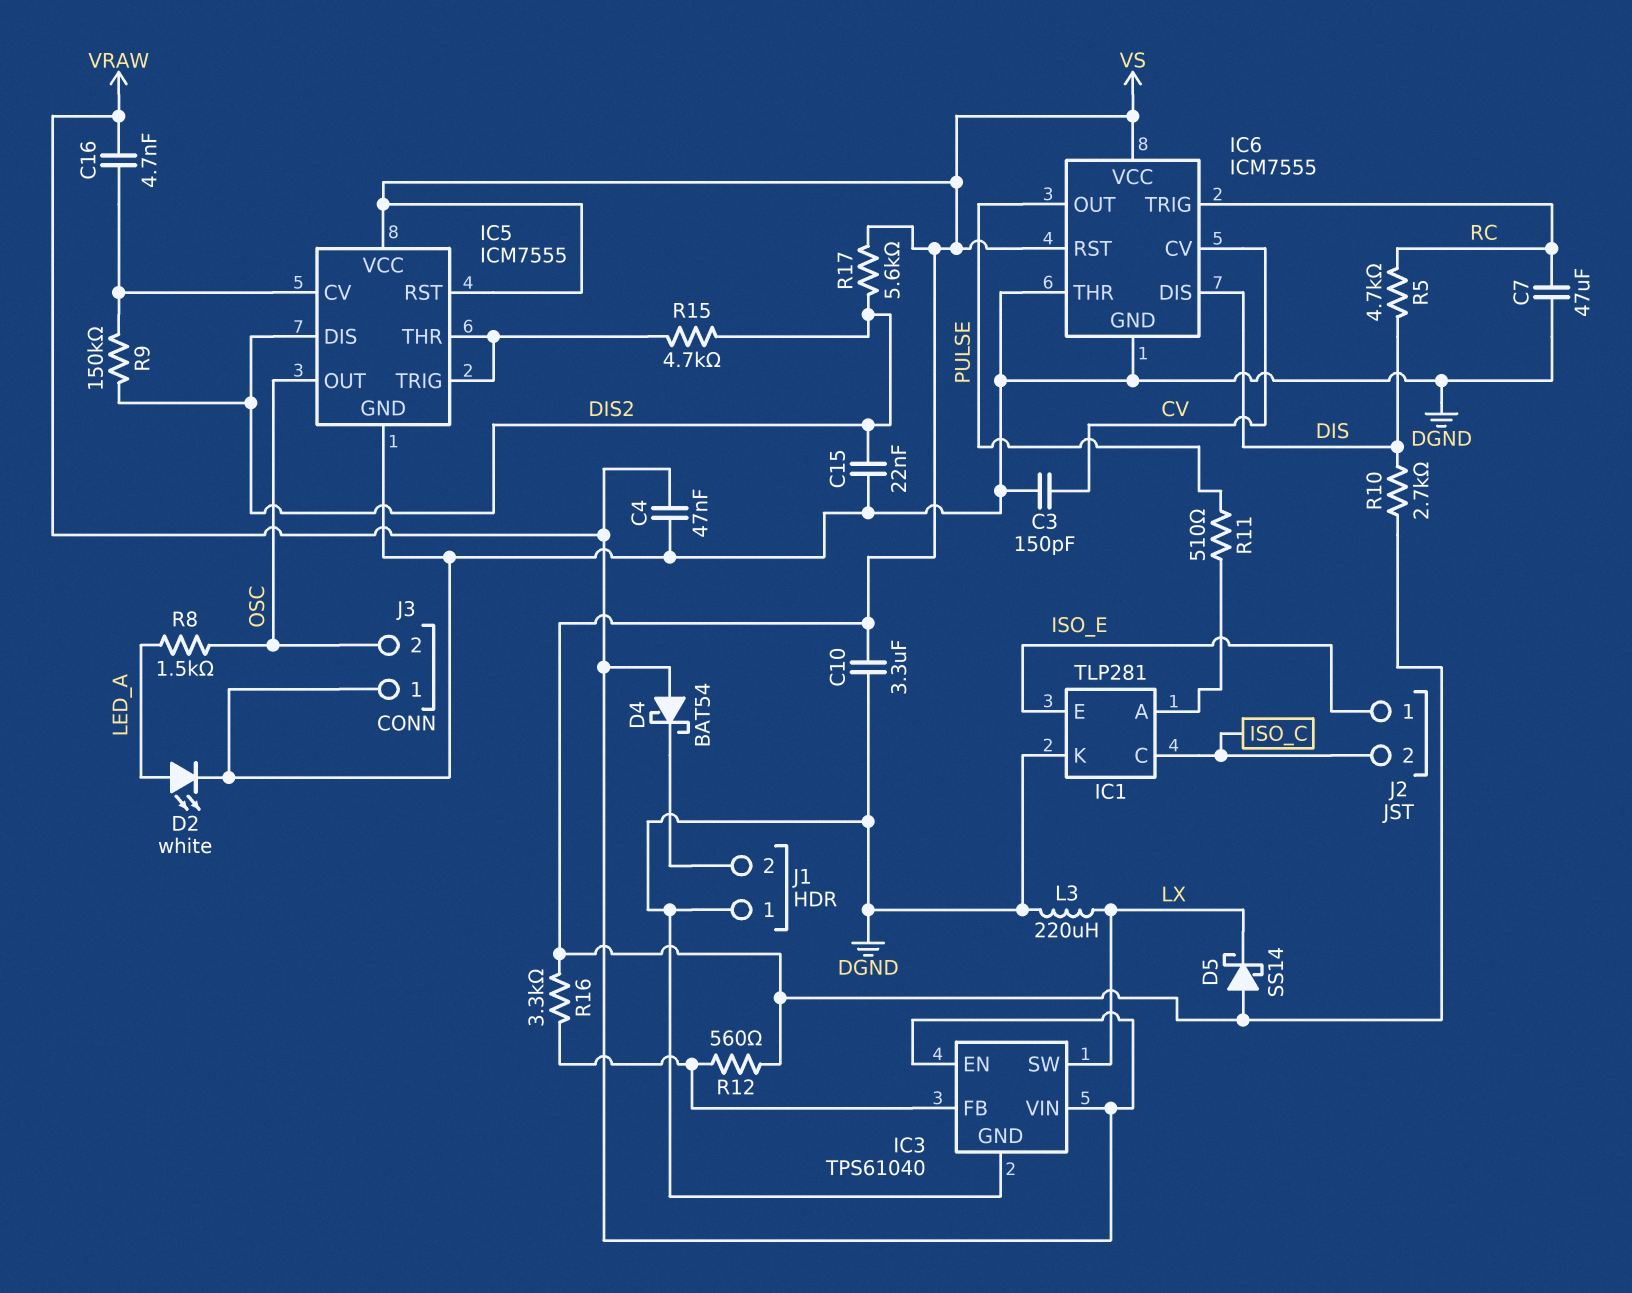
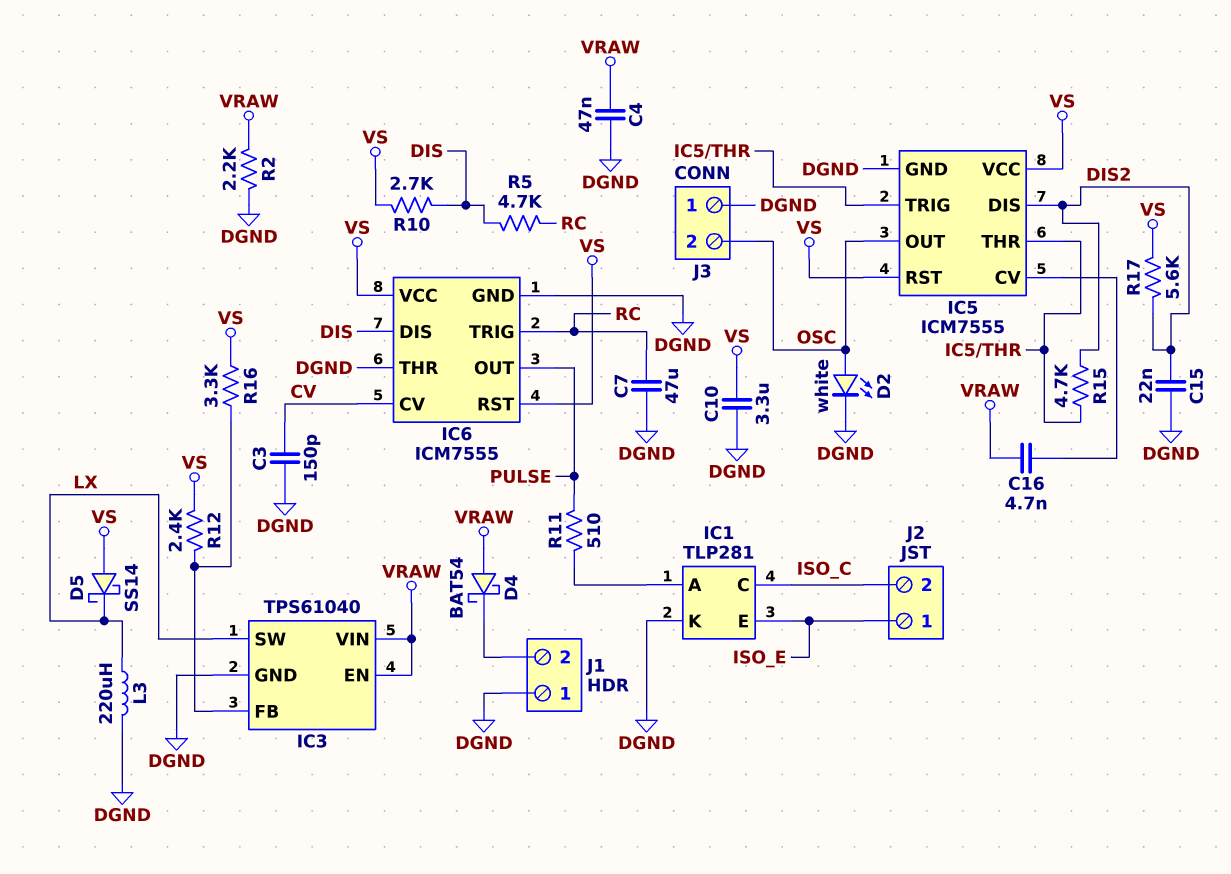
D2: LED white (A LED_A, K DGND) -> LED white (A OSC, K DGND)
R2: none -> 2.2k (DGND, VRAW)
R8: 1.5k (LED_A, OSC) -> none
R9: 150k (DIS2, IC5/CV) -> none
R12: 560 (IC3/FB, VS) -> 2.4k (IC3/FB, VS)

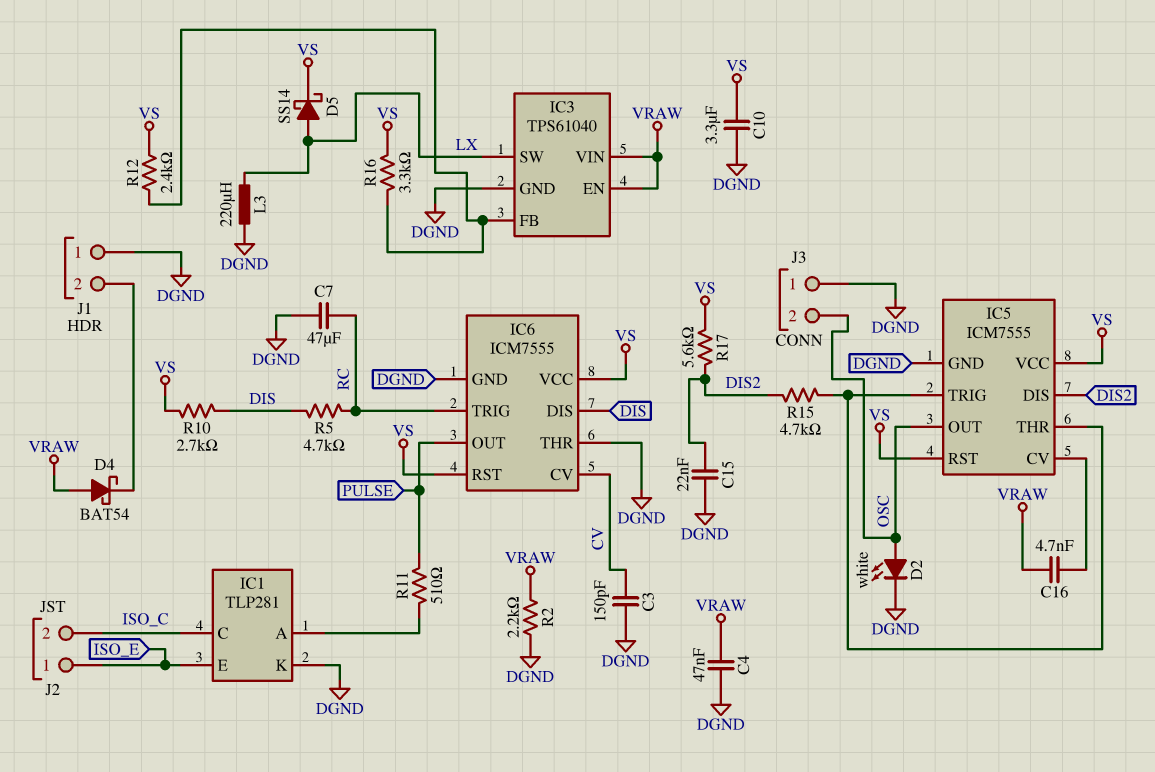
D5: schottky SS14 (A VS, K LX) -> schottky SS14 (A LX, K VS)

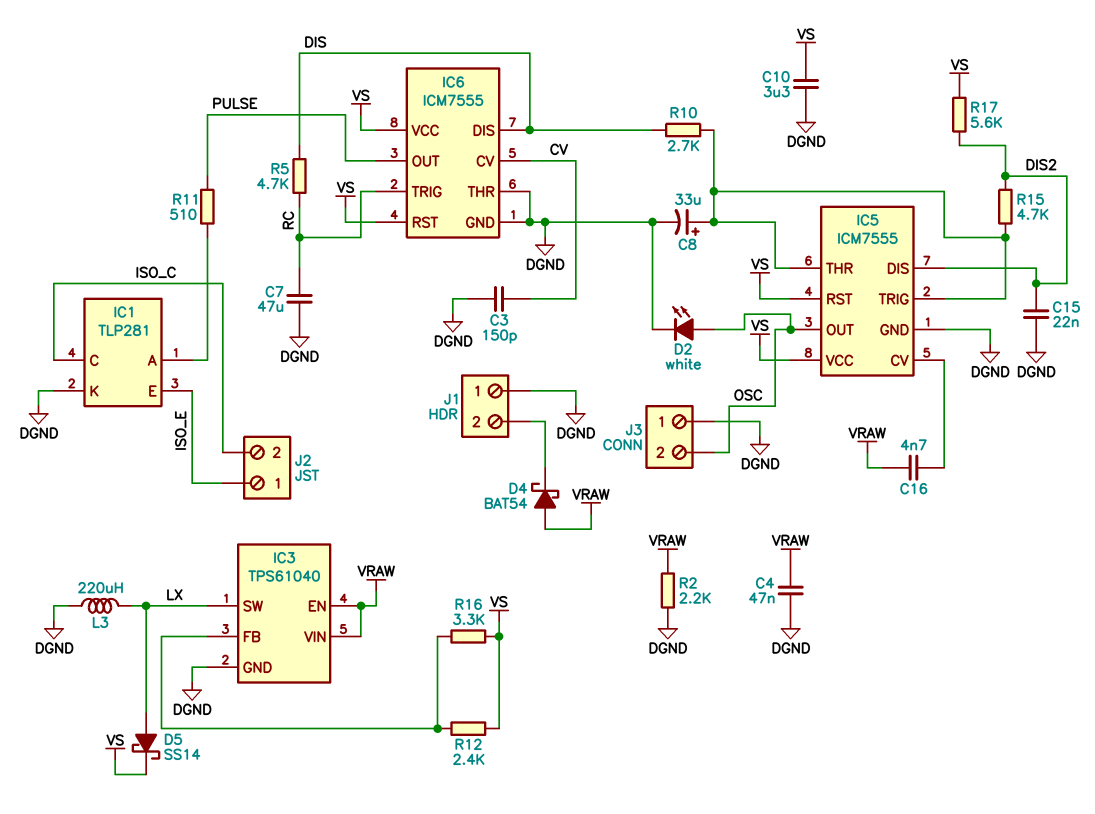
C8: none -> 33uF (plus IC5/THR, minus DGND)
R10: 2.7k (DIS, VS) -> 2.7k (DIS, IC5/THR)

